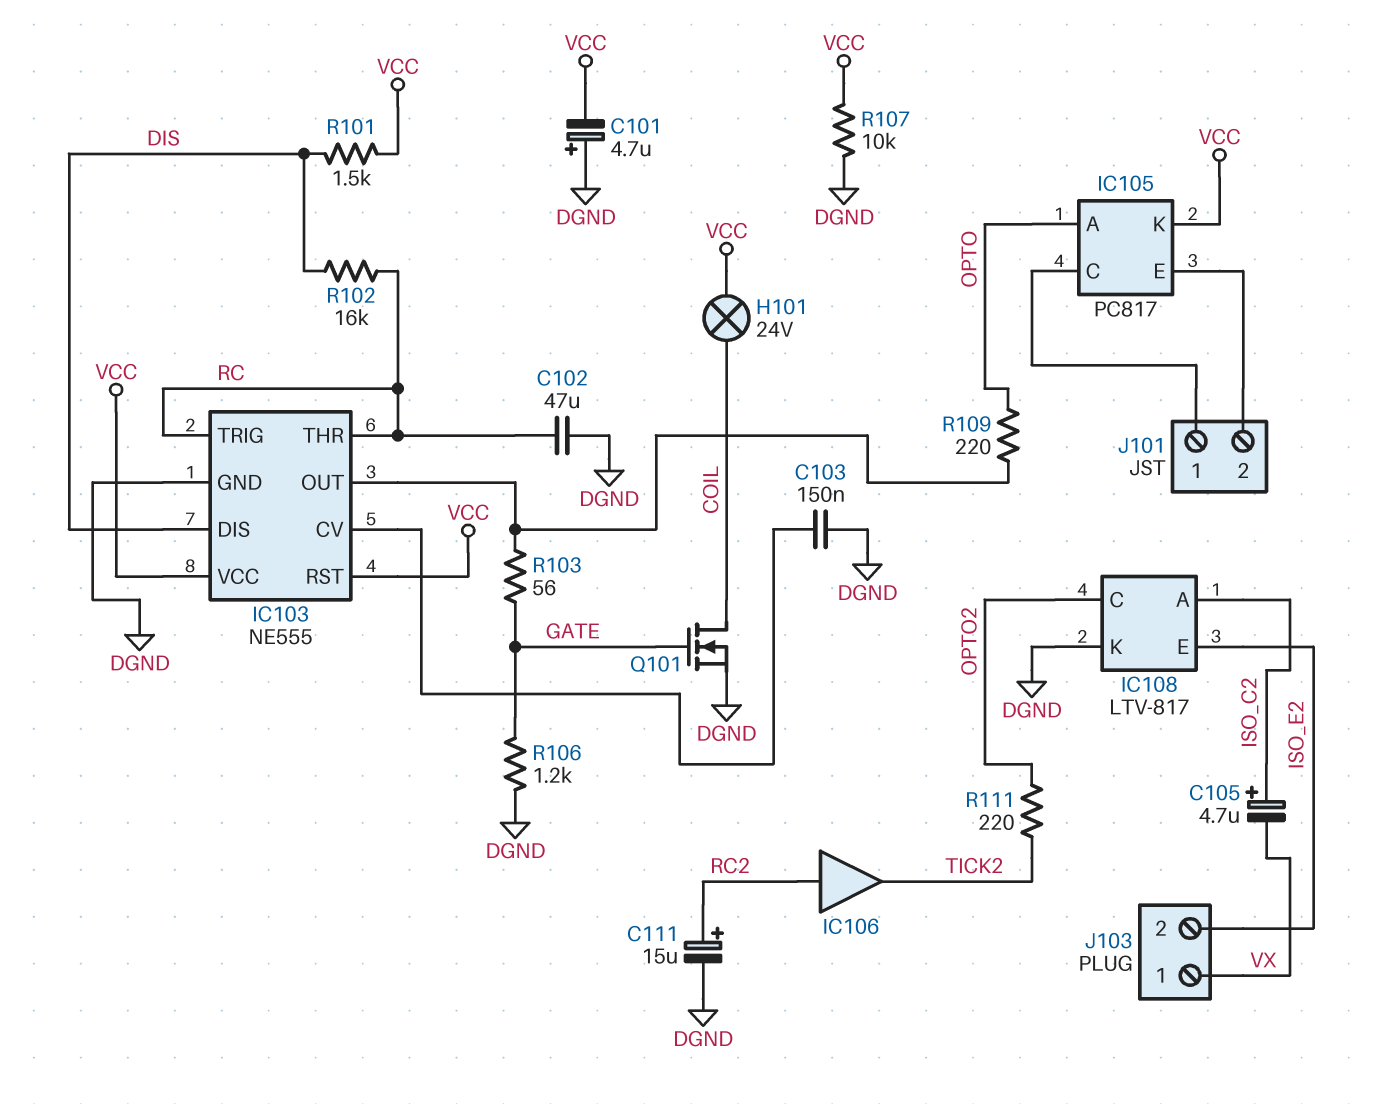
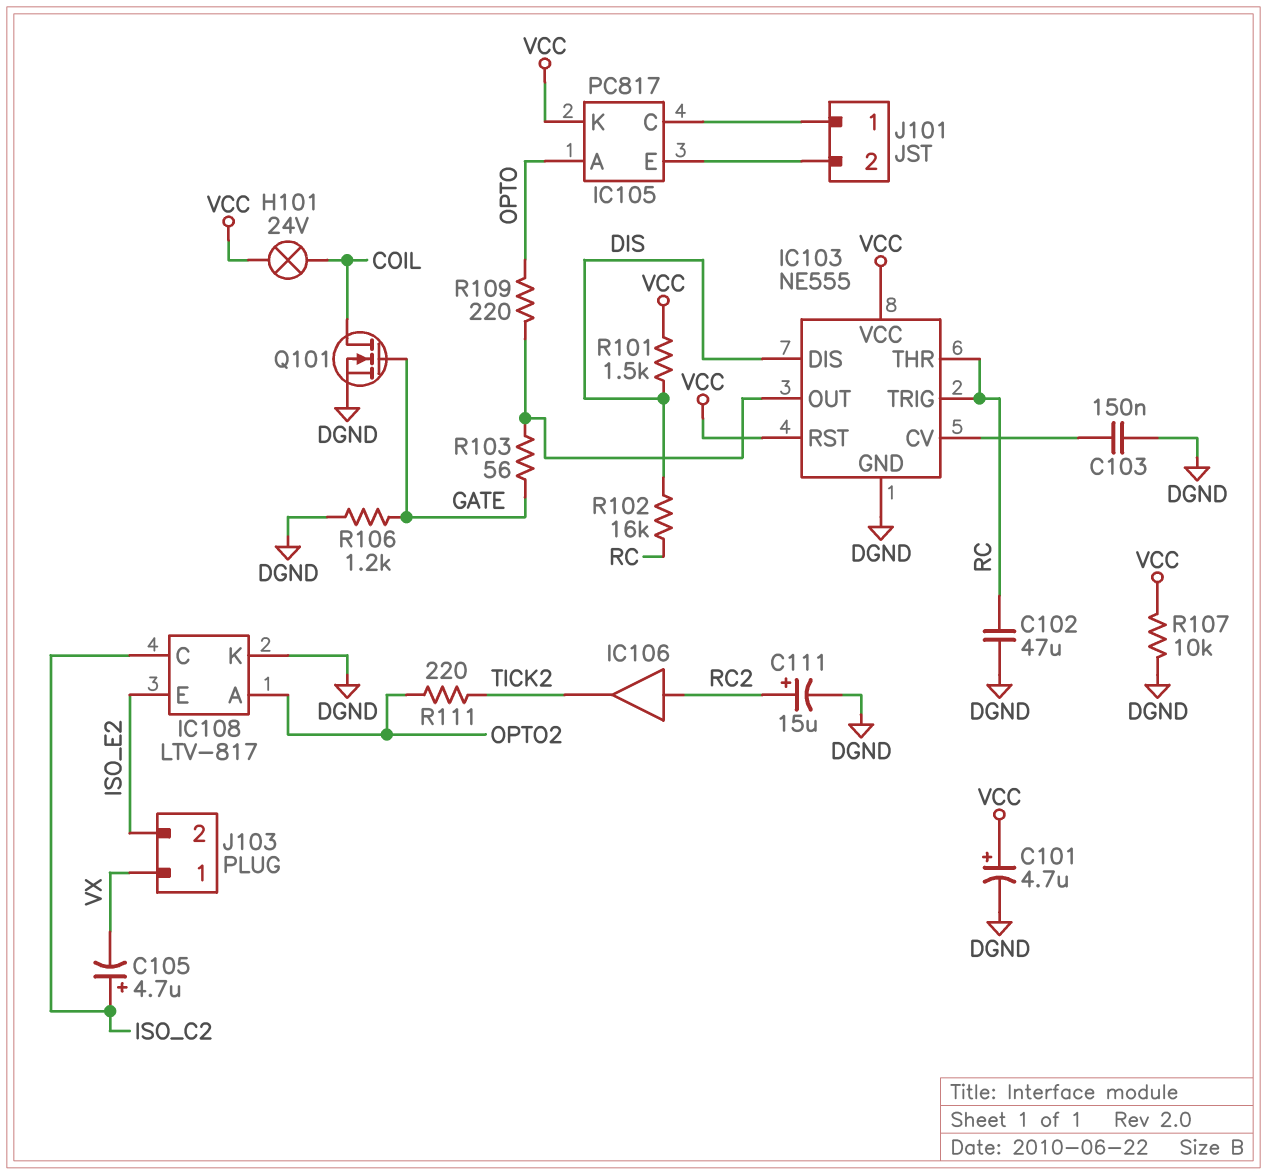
C101: 4.7uF (plus DGND, minus VCC) -> 4.7uF (plus VCC, minus DGND)
IC108 pin A: ISO_C2 -> OPTO2
IC108 pin C: OPTO2 -> ISO_C2

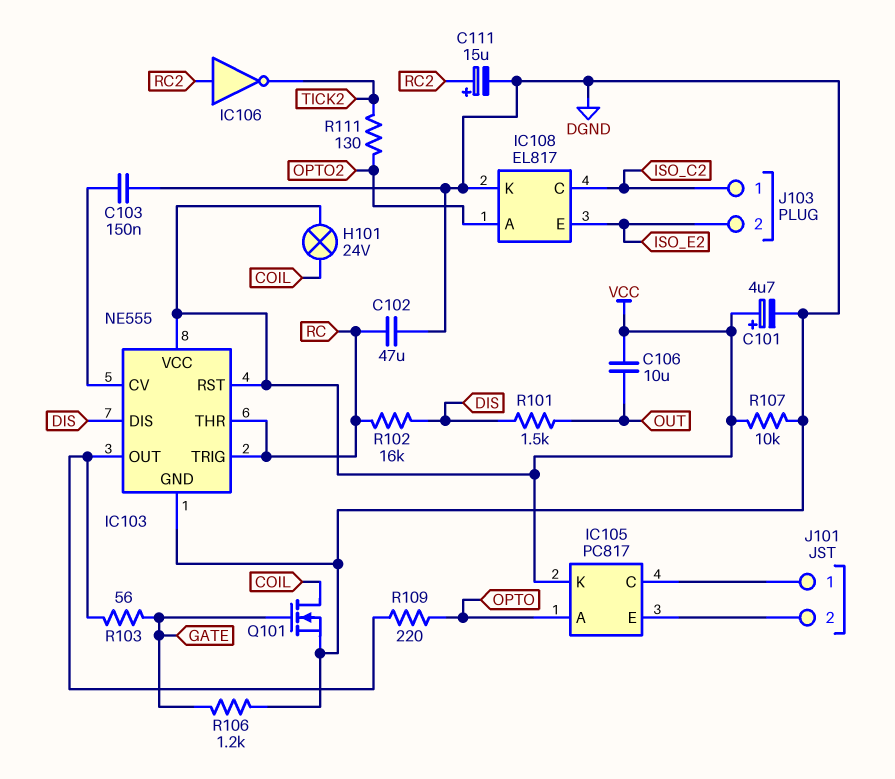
C105: 4.7uF (plus ISO_C2, minus VX) -> none
C106: none -> 10uF (OUT, VCC)
IC106: buffer (in RC2, out TICK2) -> NOT (in RC2, out TICK2)
IC108: LTV-817 -> EL817
J103 pin 1: VX -> ISO_C2
R101: 1.5k (DIS, VCC) -> 1.5k (DIS, OUT)
R111: 220 (OPTO2, TICK2) -> 130 (OPTO2, TICK2)

